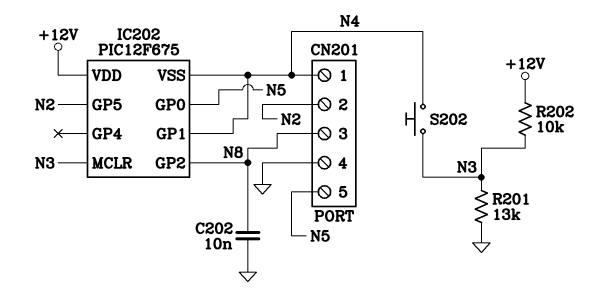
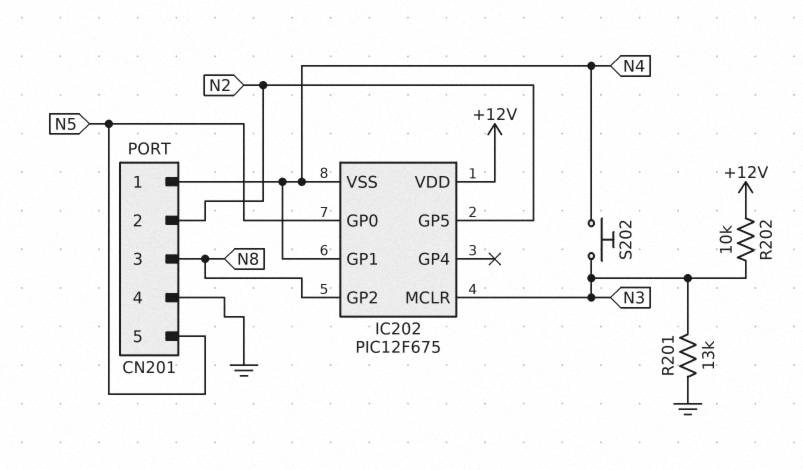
C202: 10nF (GND, N8) -> none

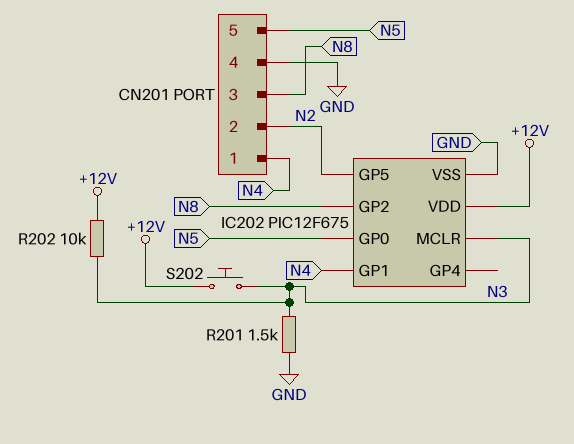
IC202 pin VSS: N4 -> GND
R201: 13k (GND, N3) -> 1.5k (GND, N3)
S202: button (N3, N4) -> button (+12V, N3)

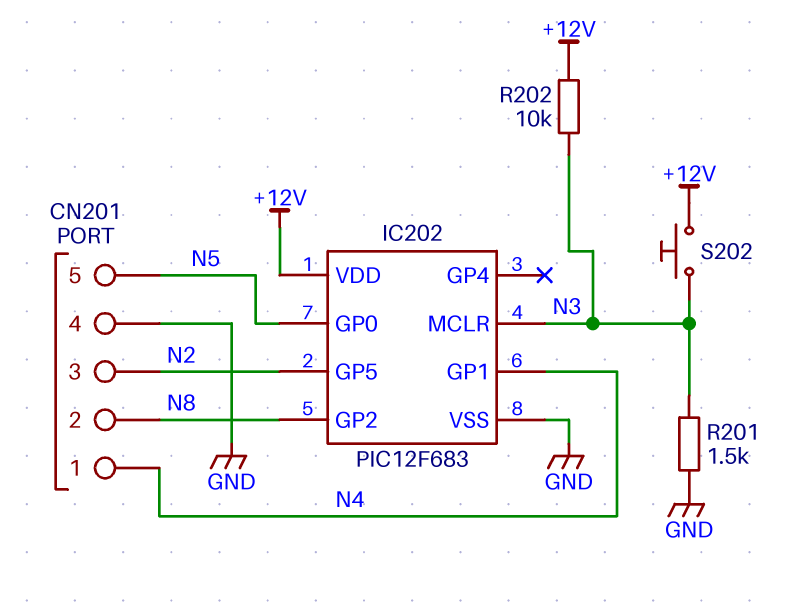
CN201 pin 2: N2 -> N8
CN201 pin 3: N8 -> N2
IC202: PIC12F675 -> PIC12F683

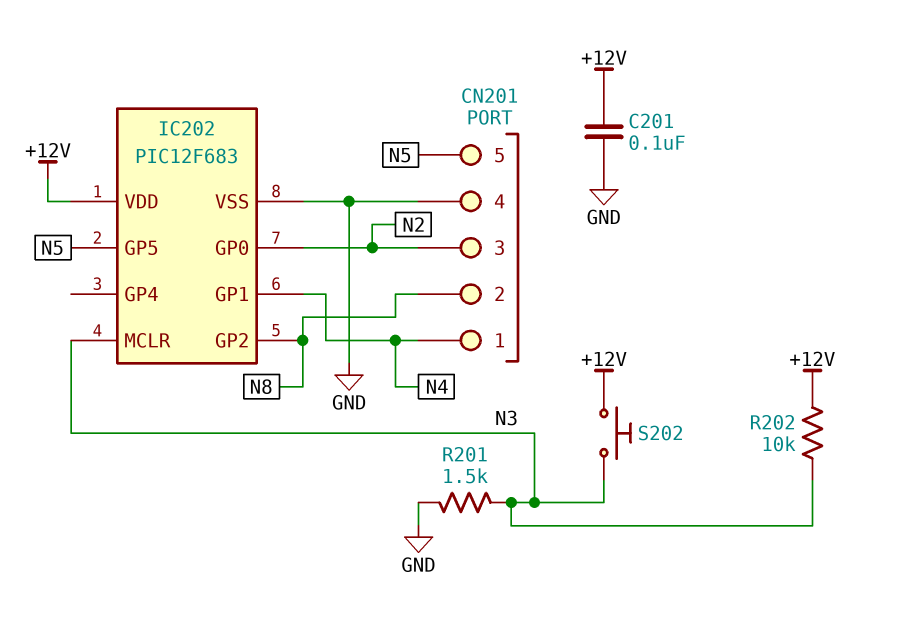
C201: none -> 100nF (+12V, GND)
IC202 pin GP0: N5 -> N2
IC202 pin GP5: N2 -> N5

